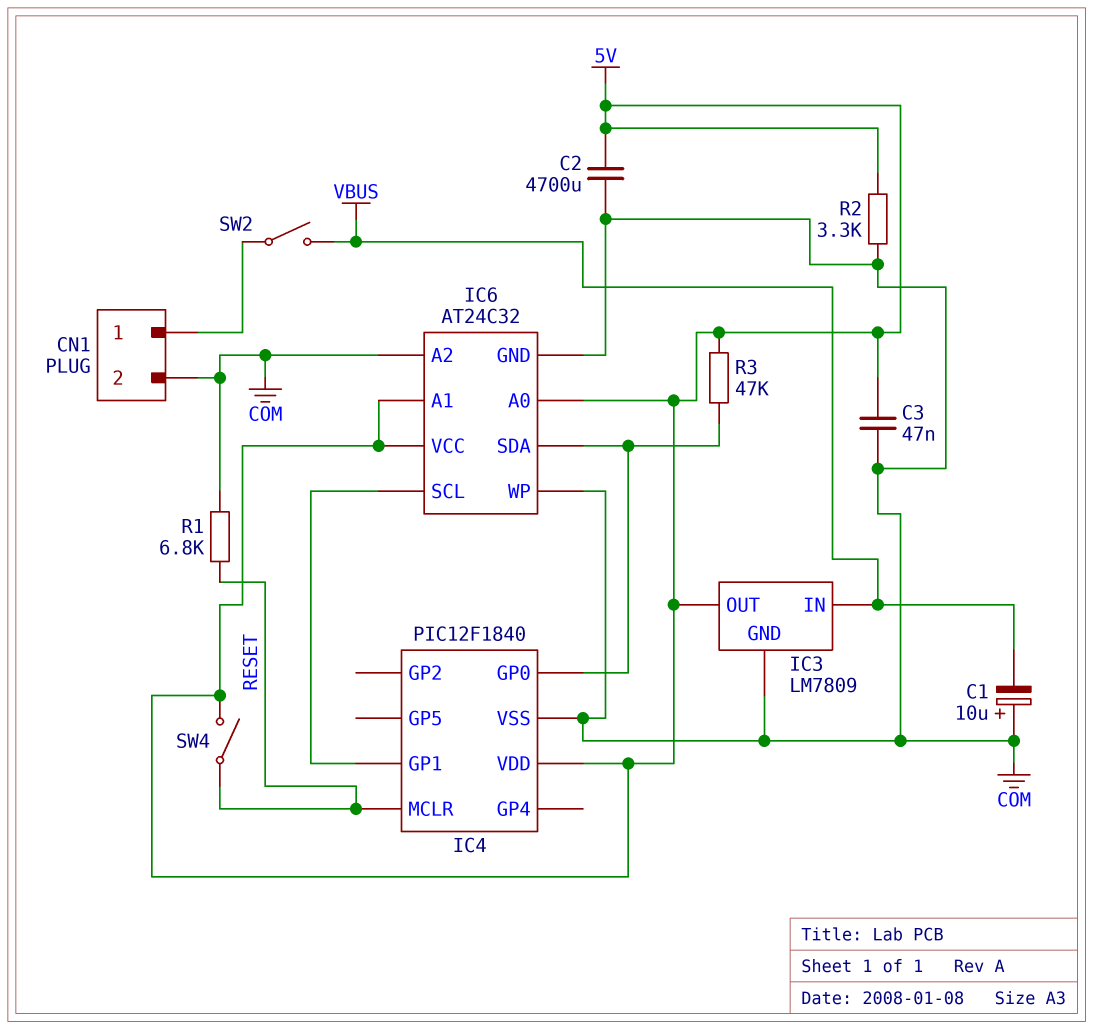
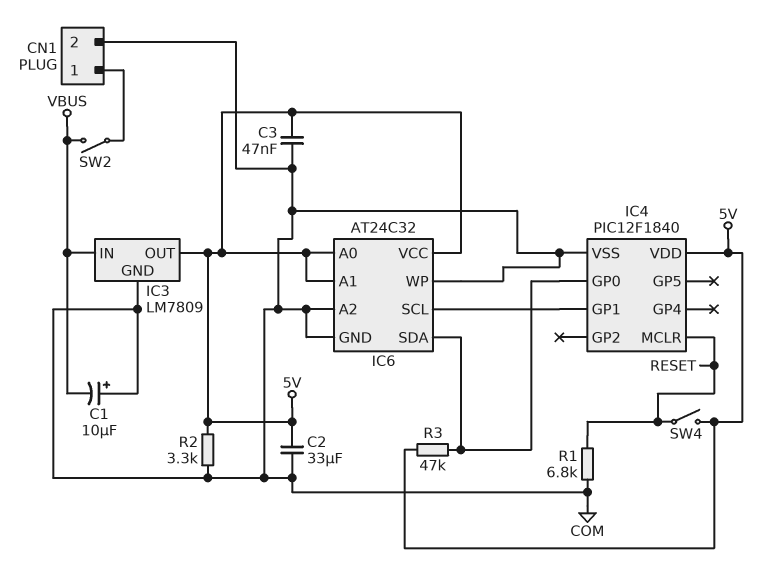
C2: 4700uF (5V, COM) -> 33uF (5V, COM)

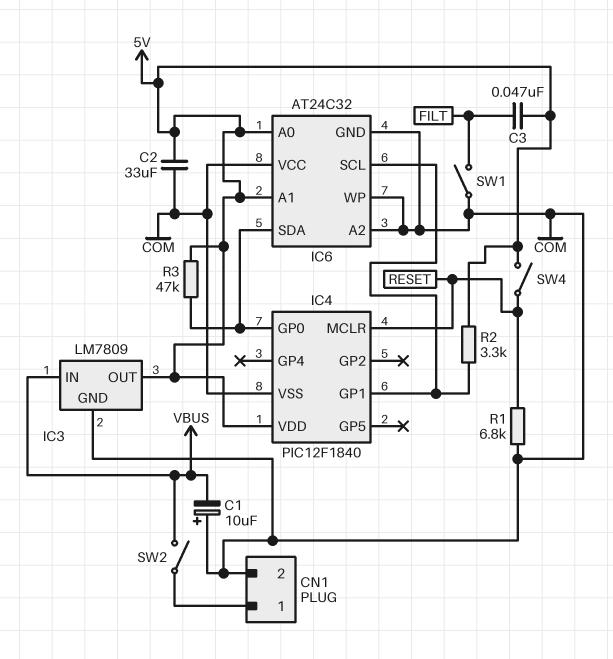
C3: 47nF (5V, COM) -> 47nF (5V, FILT)
IC6 pin VCC: 5V -> COM
R2: 3.3k (5V, COM) -> 3.3k (5V, IC4/GP1)
SW1: none -> switch (COM, FILT)

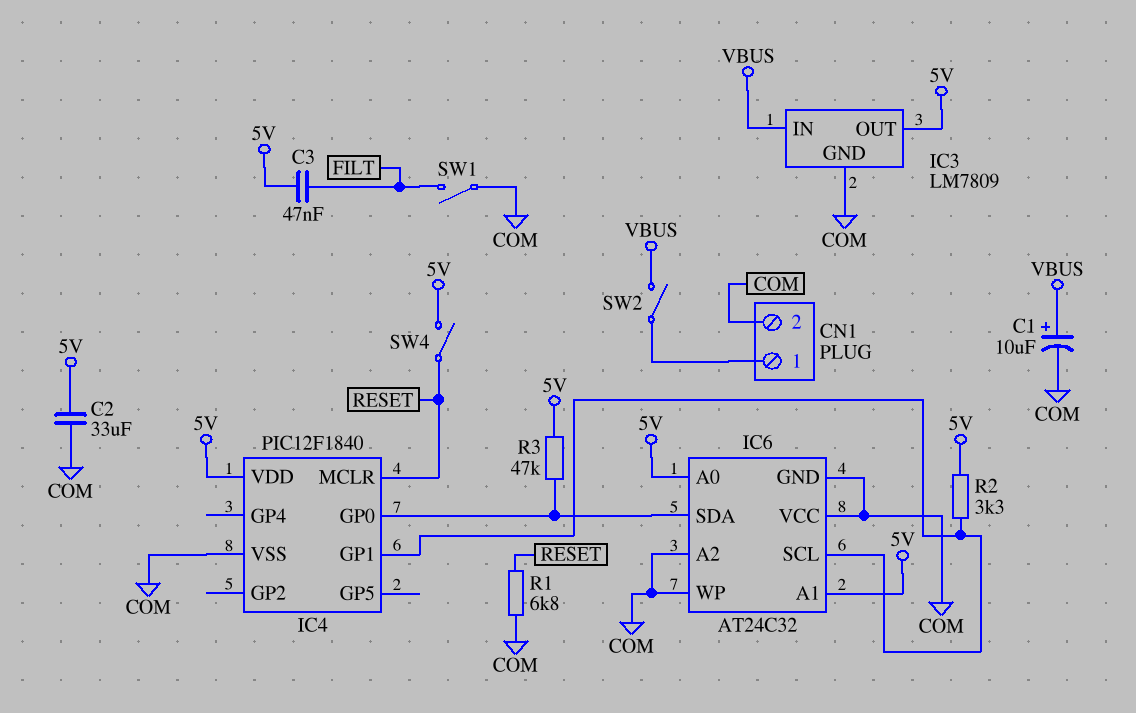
C1: 10uF (plus COM, minus VBUS) -> 10uF (plus VBUS, minus COM)

